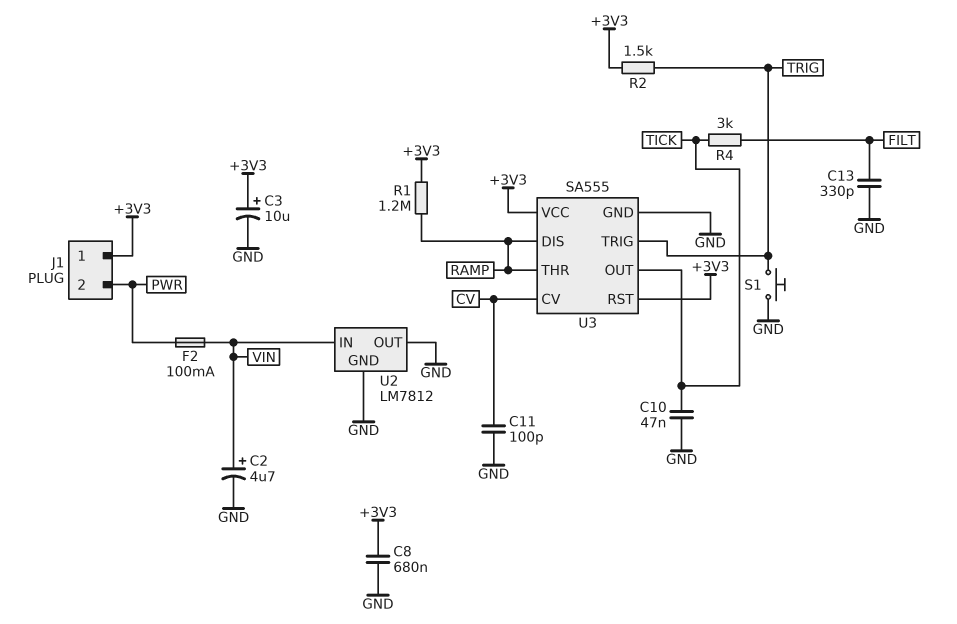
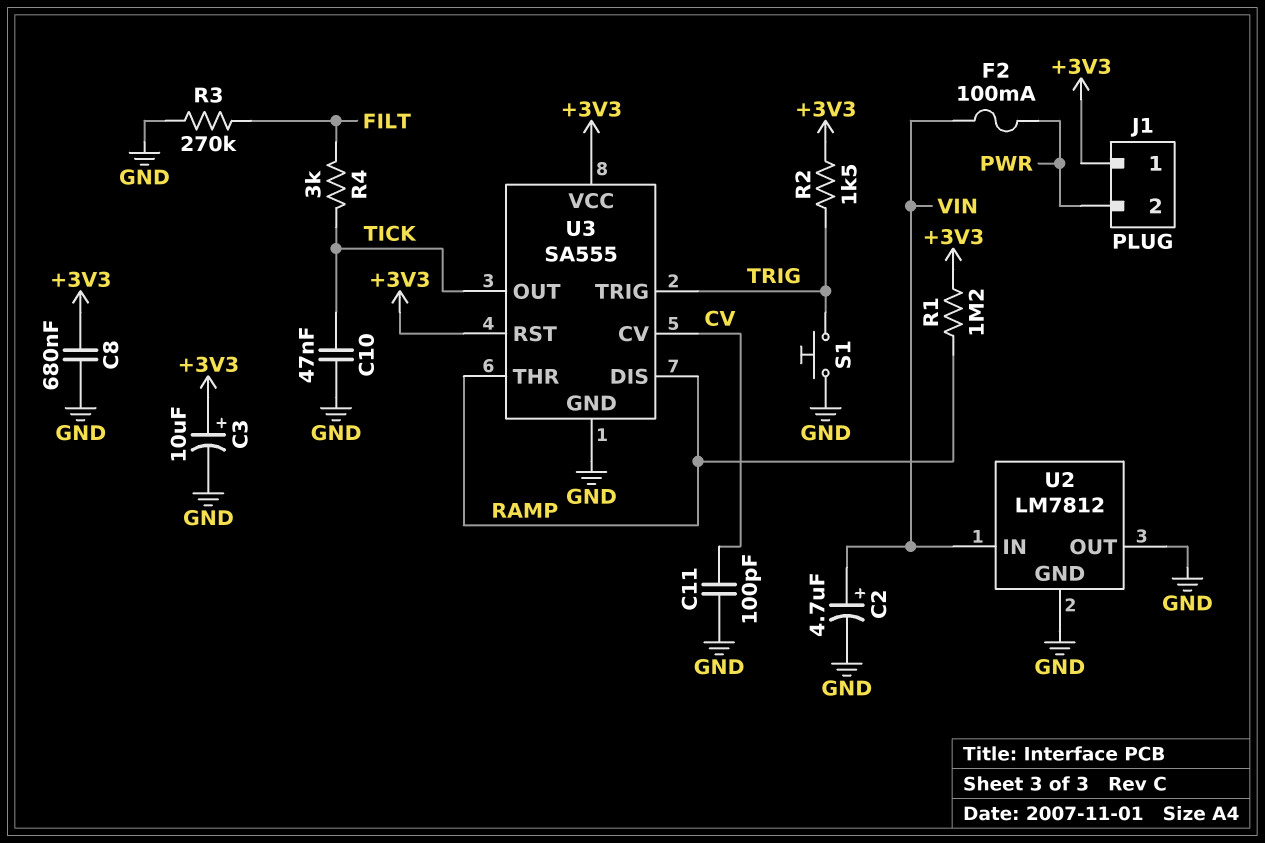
C13: 330pF (FILT, GND) -> none
R3: none -> 270k (FILT, GND)

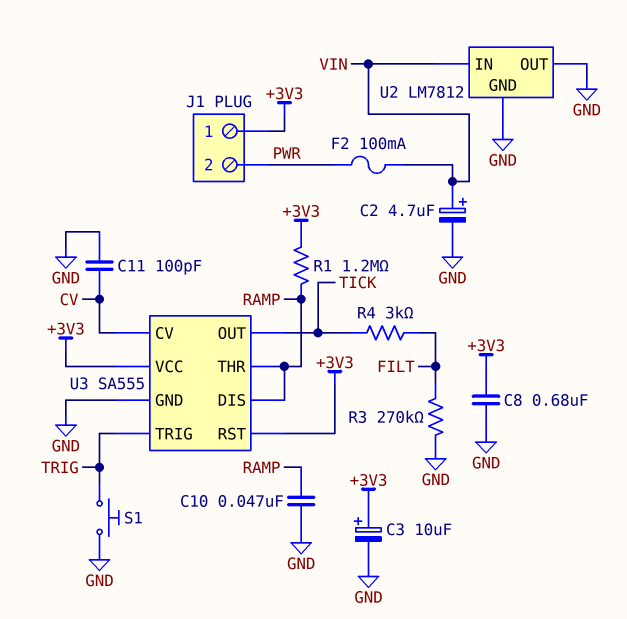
C10: 47nF (GND, TICK) -> 47nF (GND, RAMP)
R2: 1.5k (+3V3, TRIG) -> none

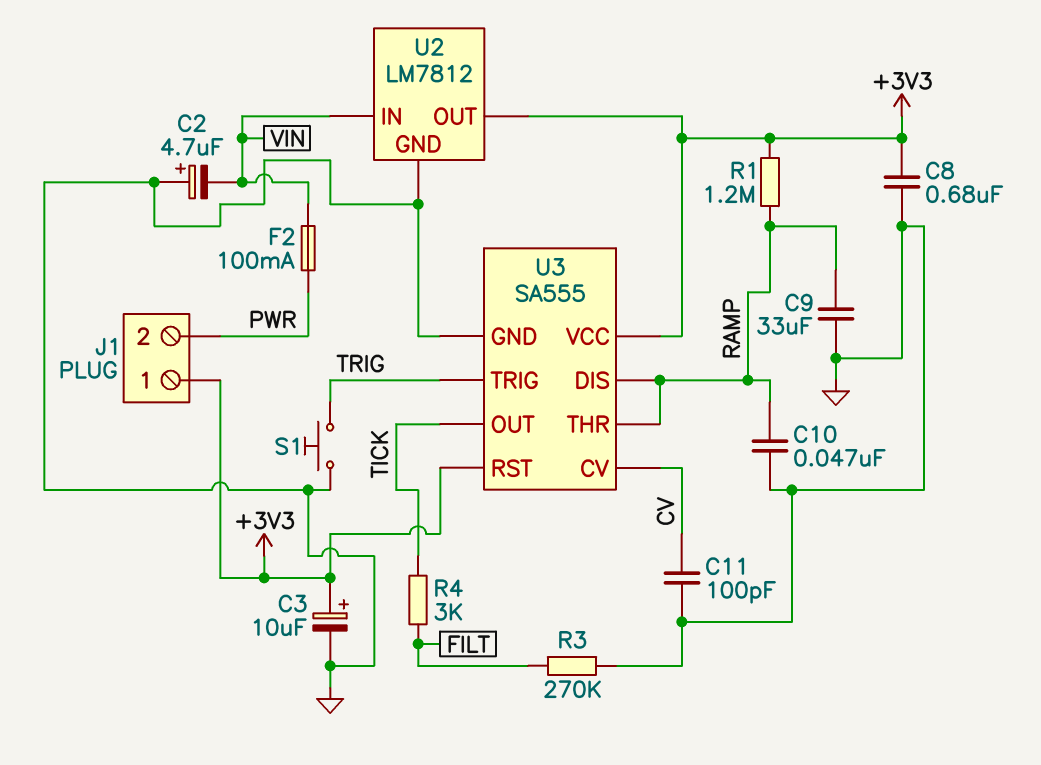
C2: 4.7uF (plus VIN, minus GND) -> 4.7uF (plus GND, minus VIN)
C9: none -> 33uF (GND, RAMP)
U2 pin OUT: GND -> +3V3

